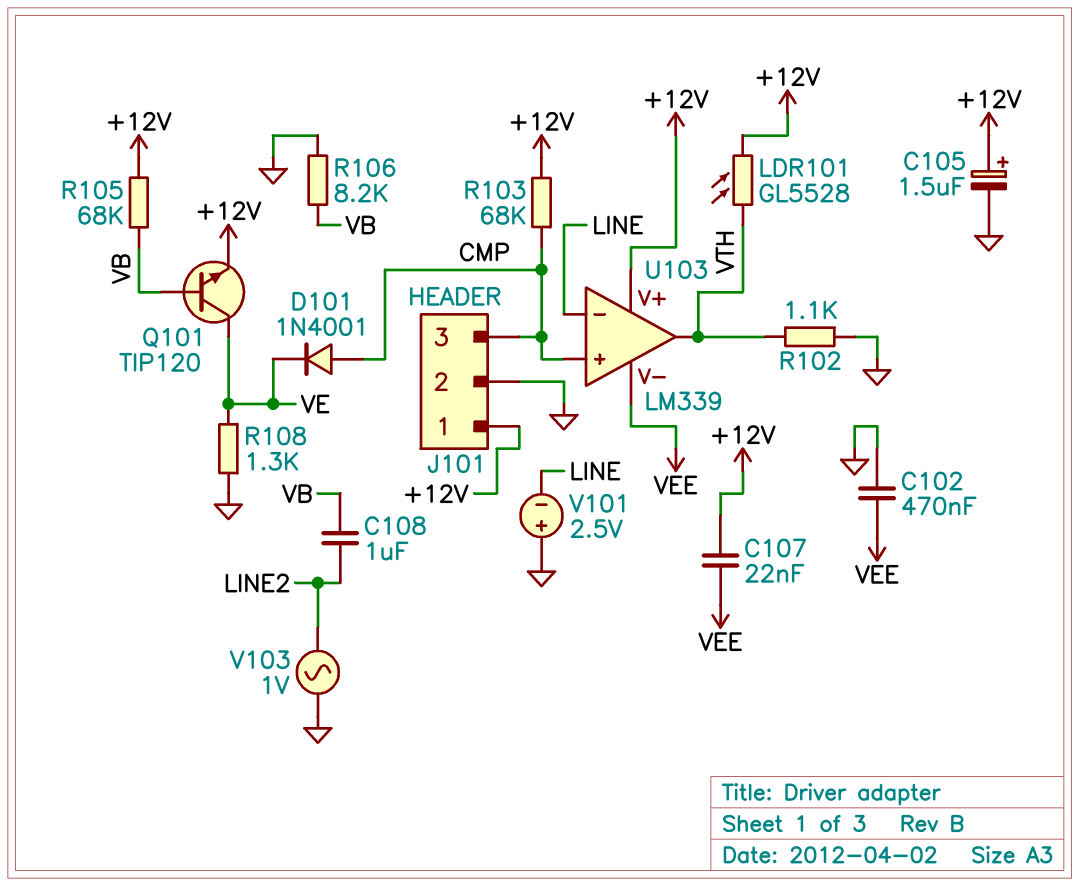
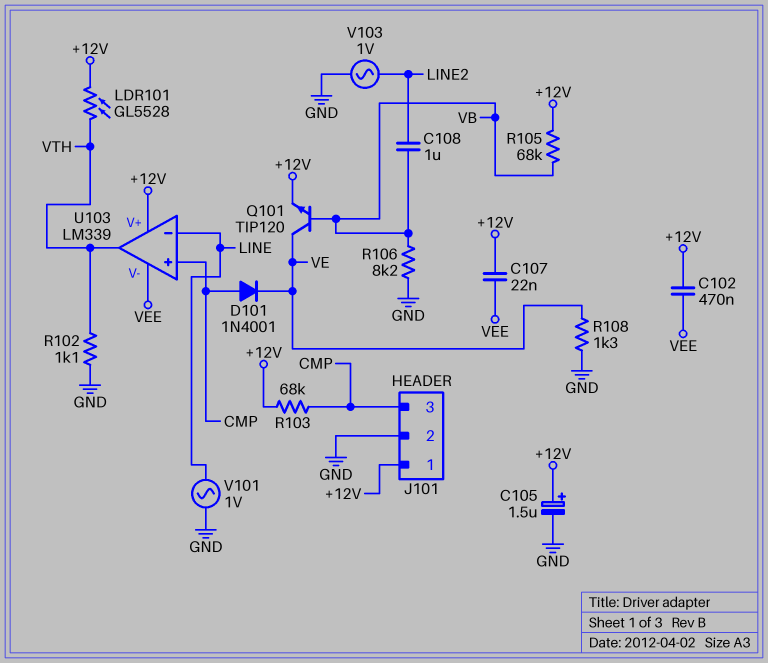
C102: 470nF (GND, VEE) -> 470nF (+12V, VEE)
V101: 2.5V (plus GND, minus LINE) -> AC 1V (GND, LINE)

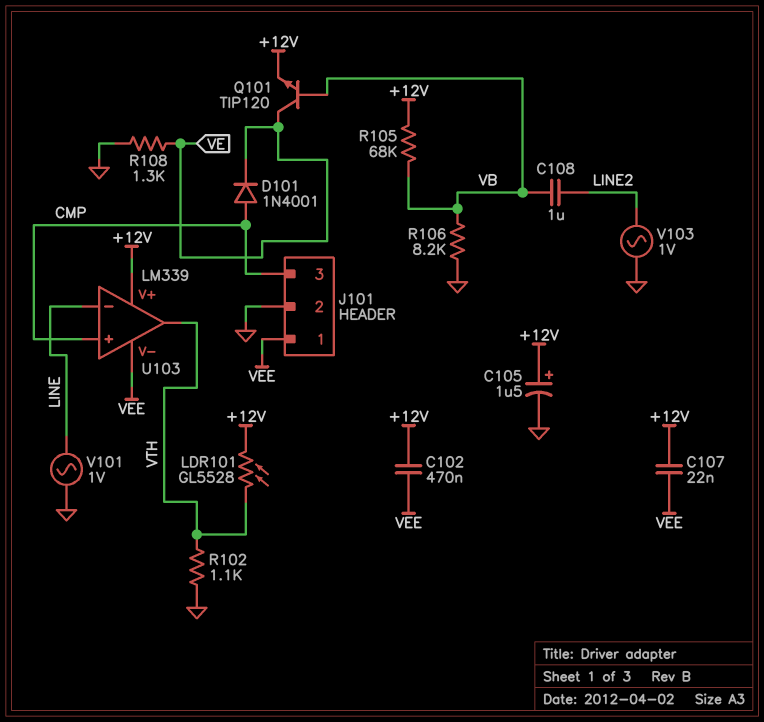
J101 pin 1: +12V -> VEE
R103: 68k (+12V, CMP) -> none

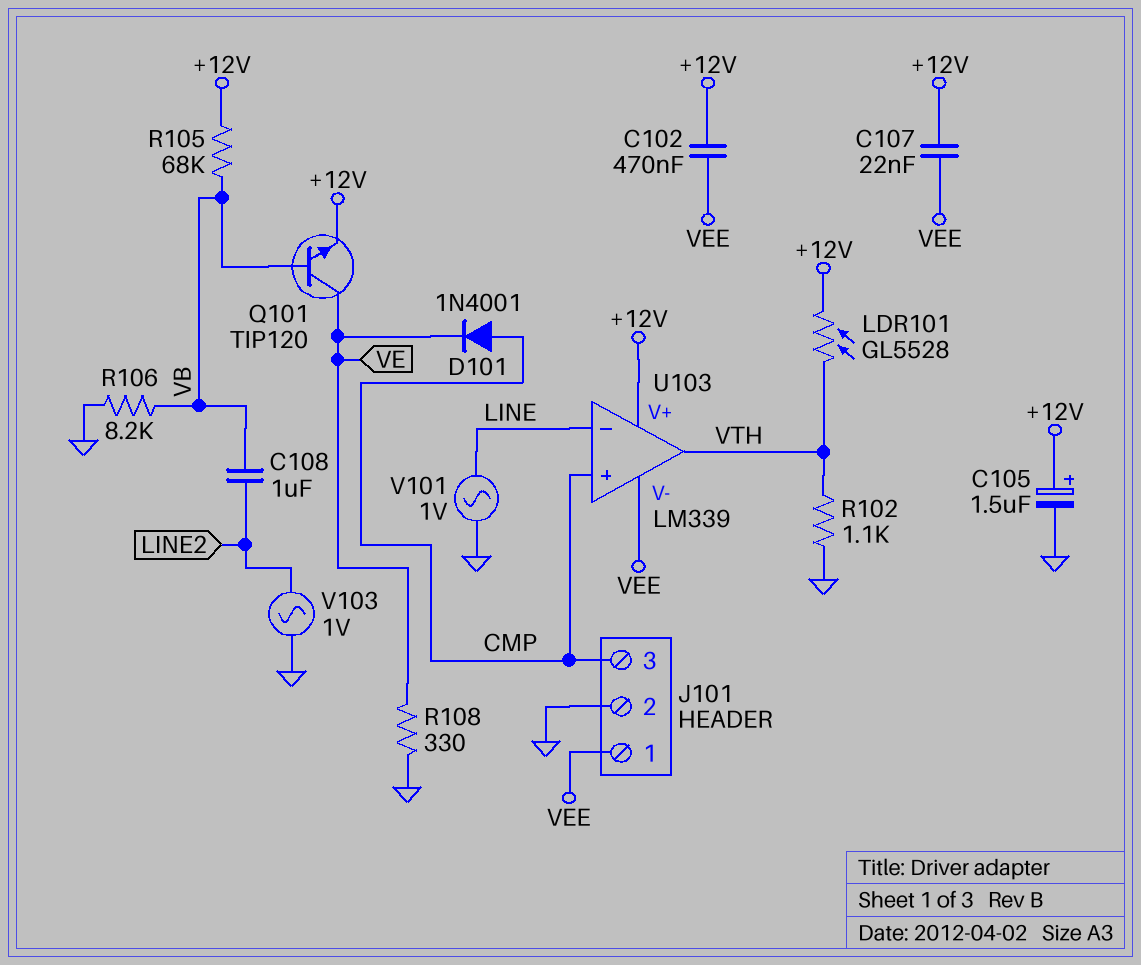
R108: 1.3k (GND, VE) -> 330 (GND, VE)

